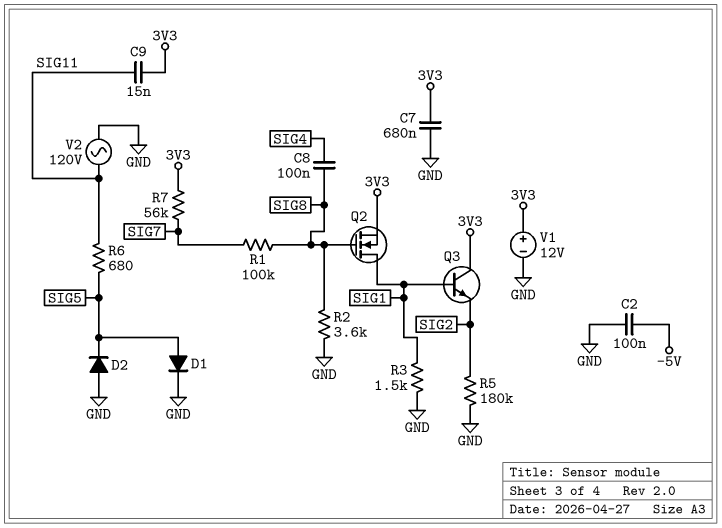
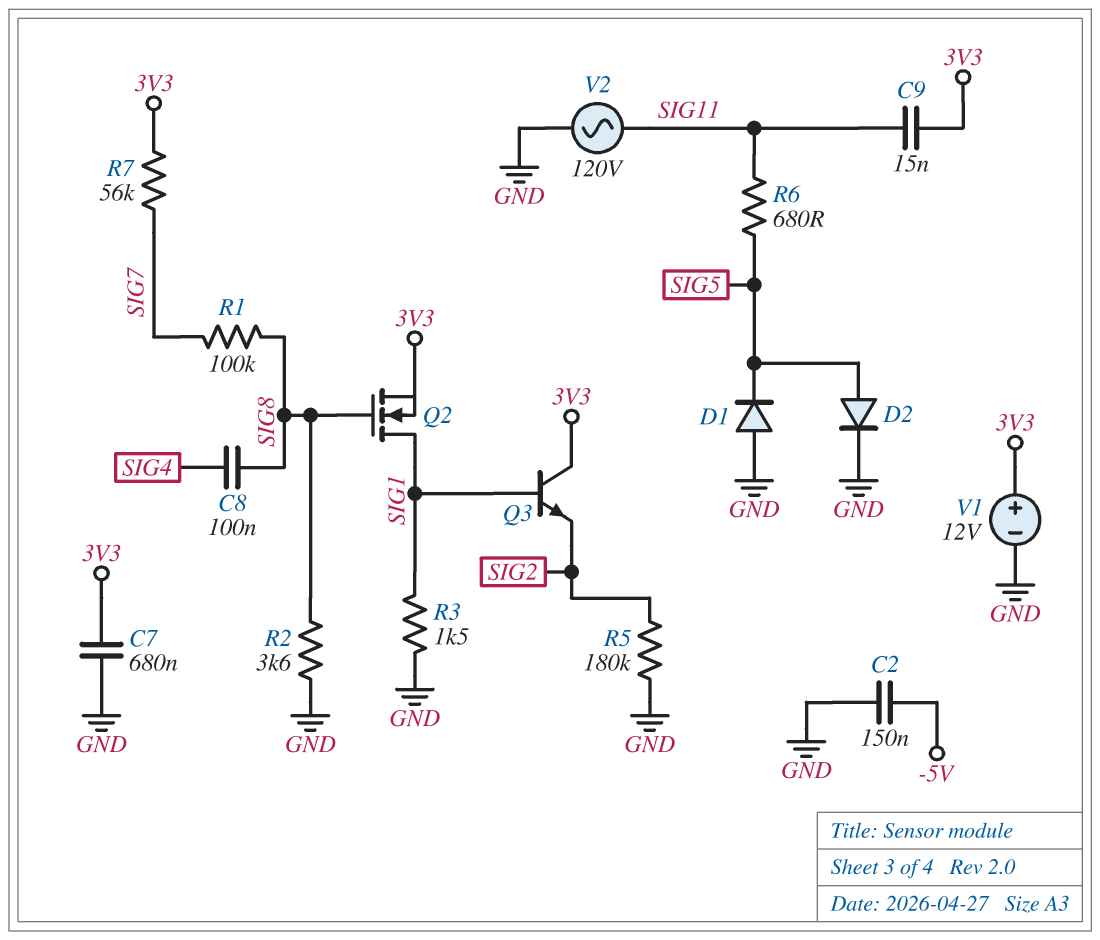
C2: 100nF (-5V, GND) -> 150nF (-5V, GND)
D1: diode (A SIG5, K GND) -> diode (A GND, K SIG5)
D2: diode (A GND, K SIG5) -> diode (A SIG5, K GND)

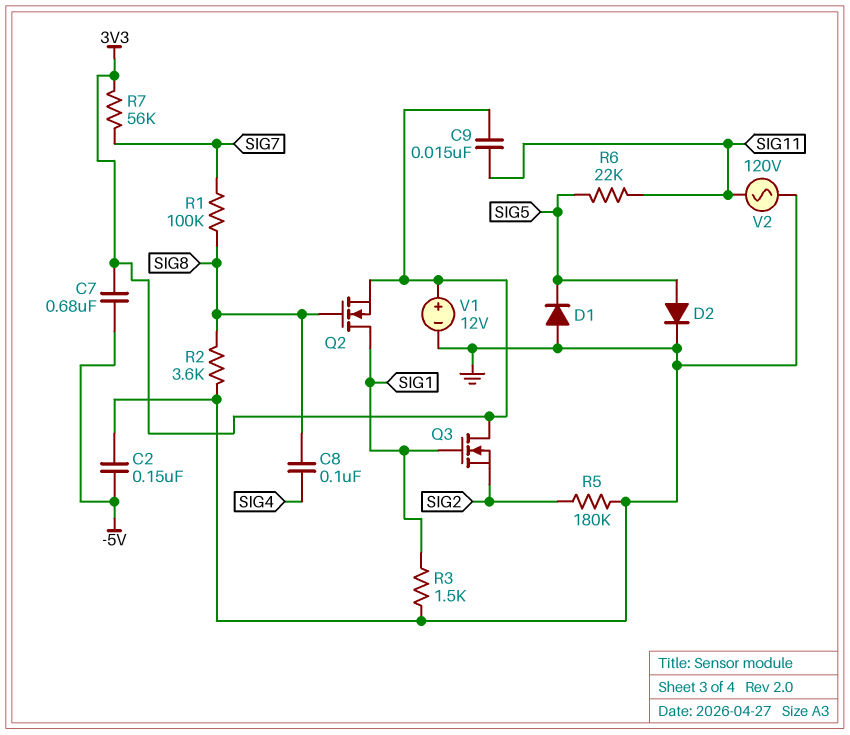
C7: 680nF (3V3, GND) -> 680nF (-5V, 3V3)
Q3: NPN (B SIG1, C 3V3, E SIG2) -> NMOS (G SIG1, D 3V3, S SIG2)
R6: 680 (SIG5, SIG11) -> 22k (SIG5, SIG11)

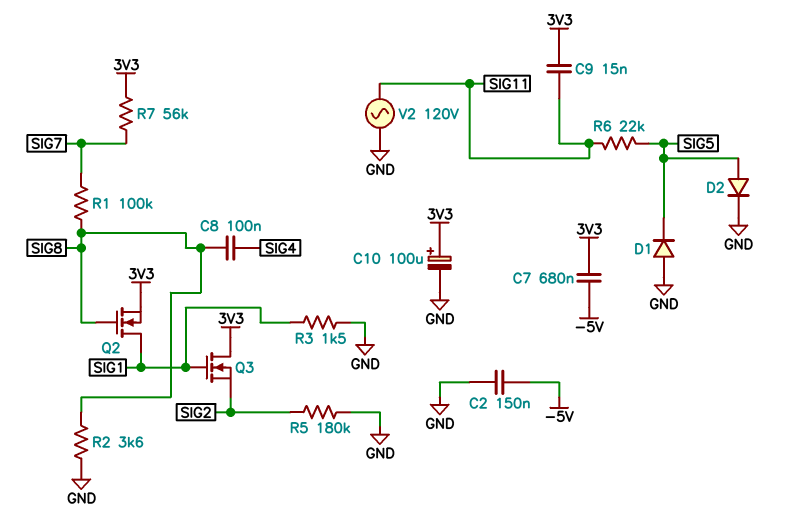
C10: none -> 100uF (plus 3V3, minus GND)
V1: 12V (plus 3V3, minus GND) -> none

